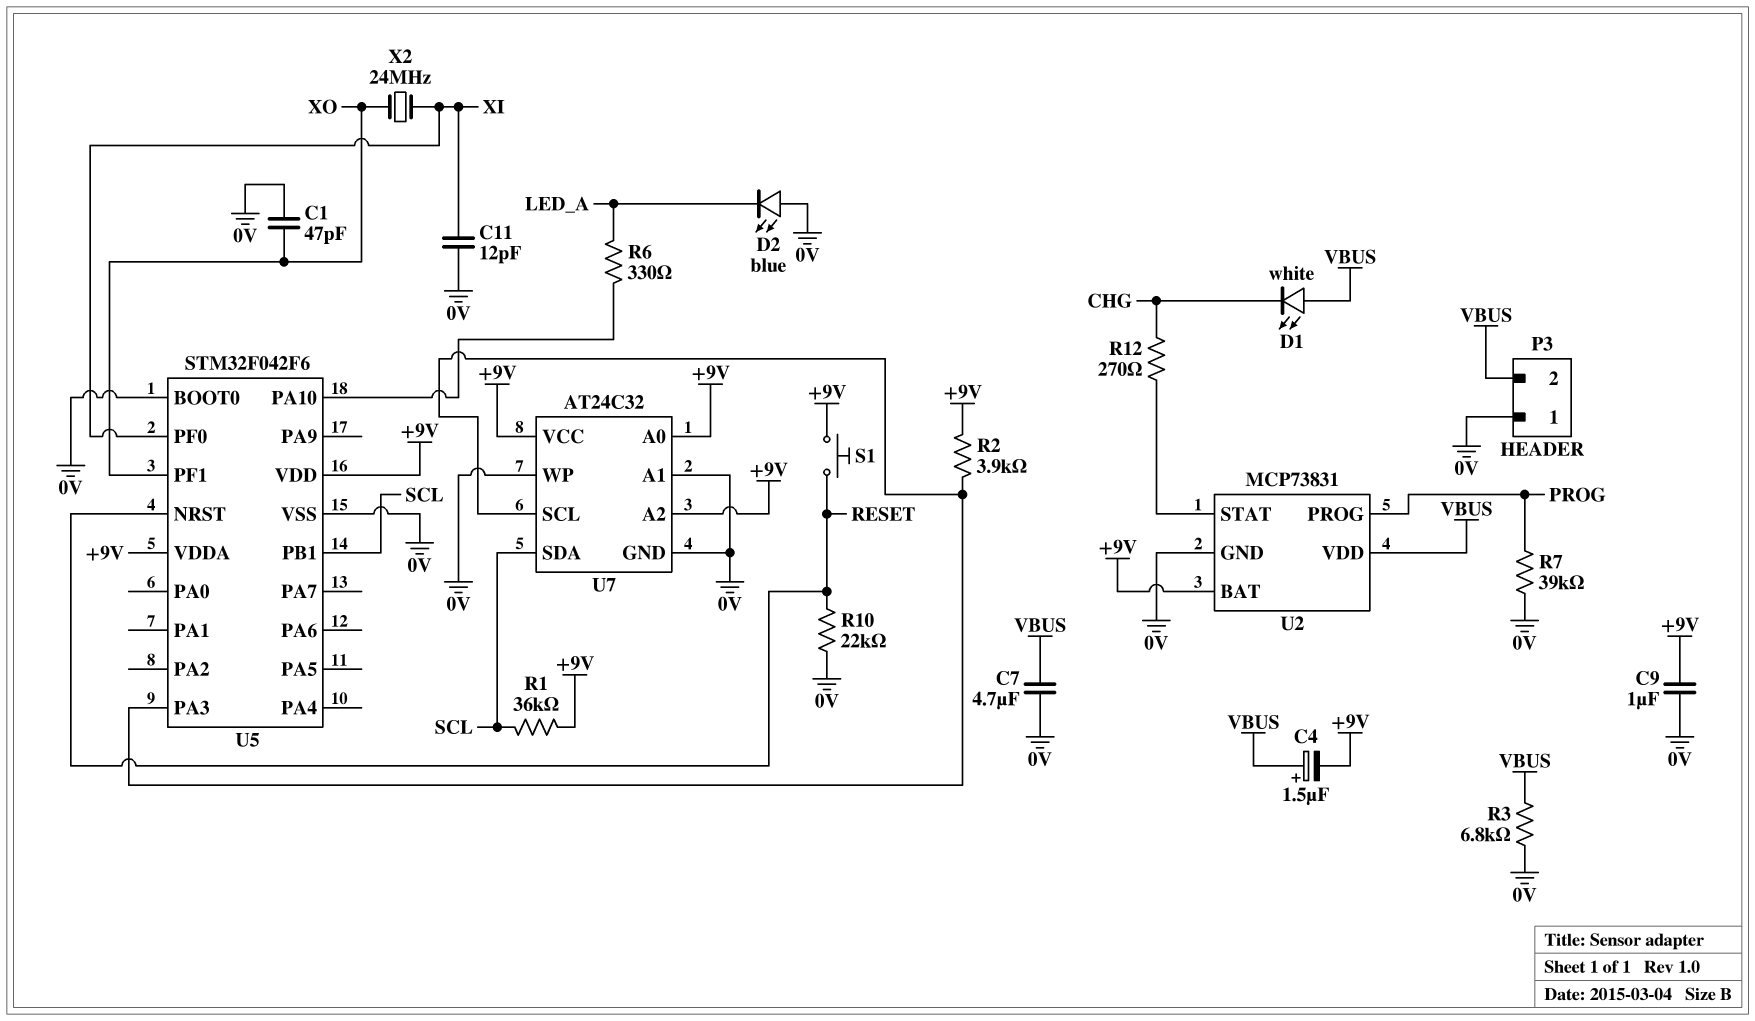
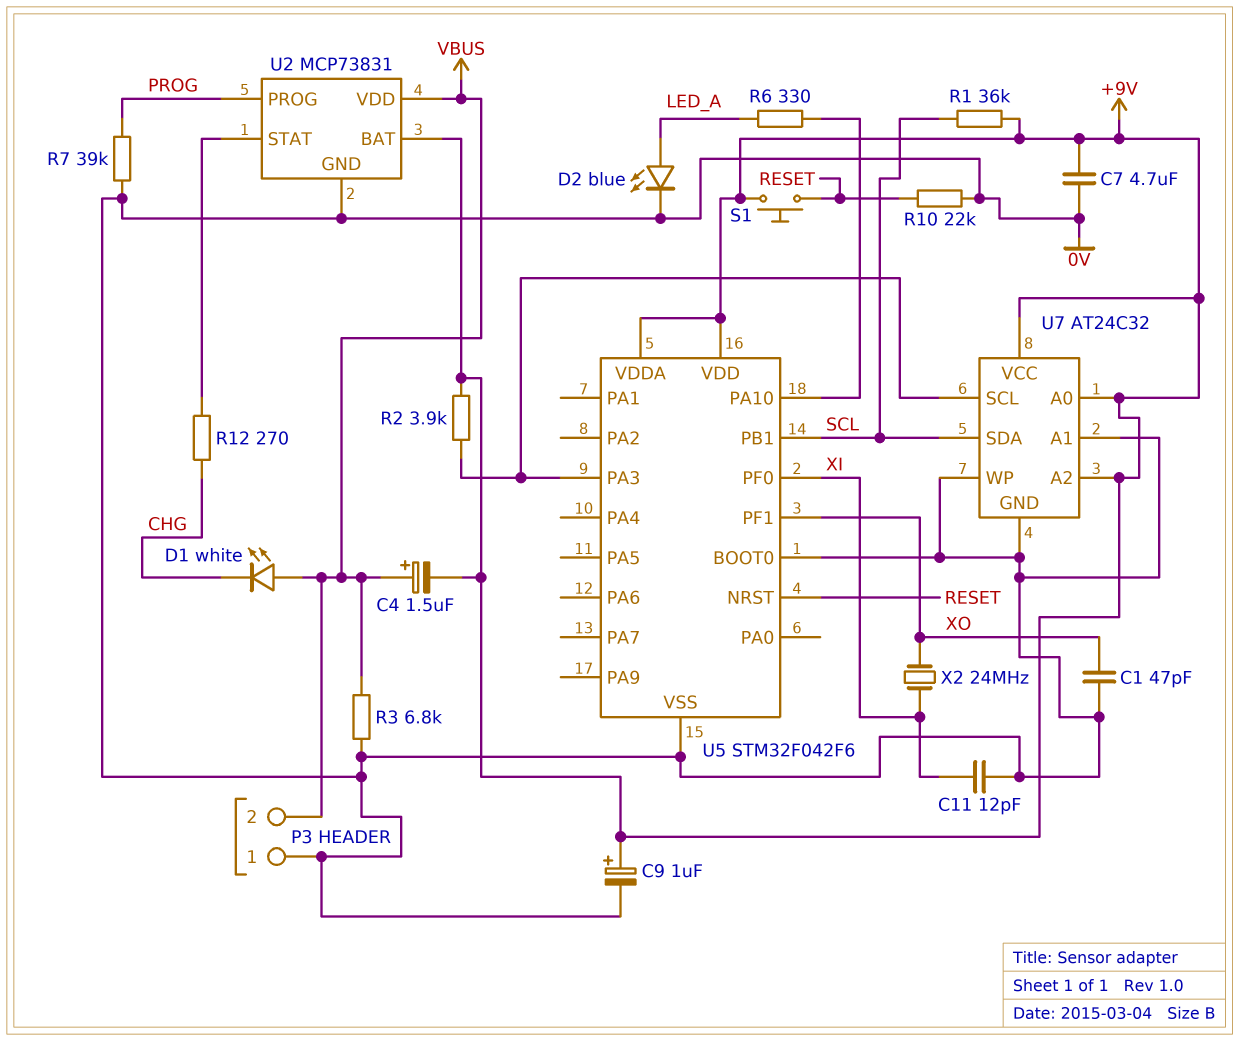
C7: 4.7uF (0V, VBUS) -> 4.7uF (+9V, 0V)
C9: 1uF (+9V, 0V) -> 1uF (plus +9V, minus 0V)
D2: LED blue (A 0V, K LED_A) -> LED blue (A LED_A, K 0V)

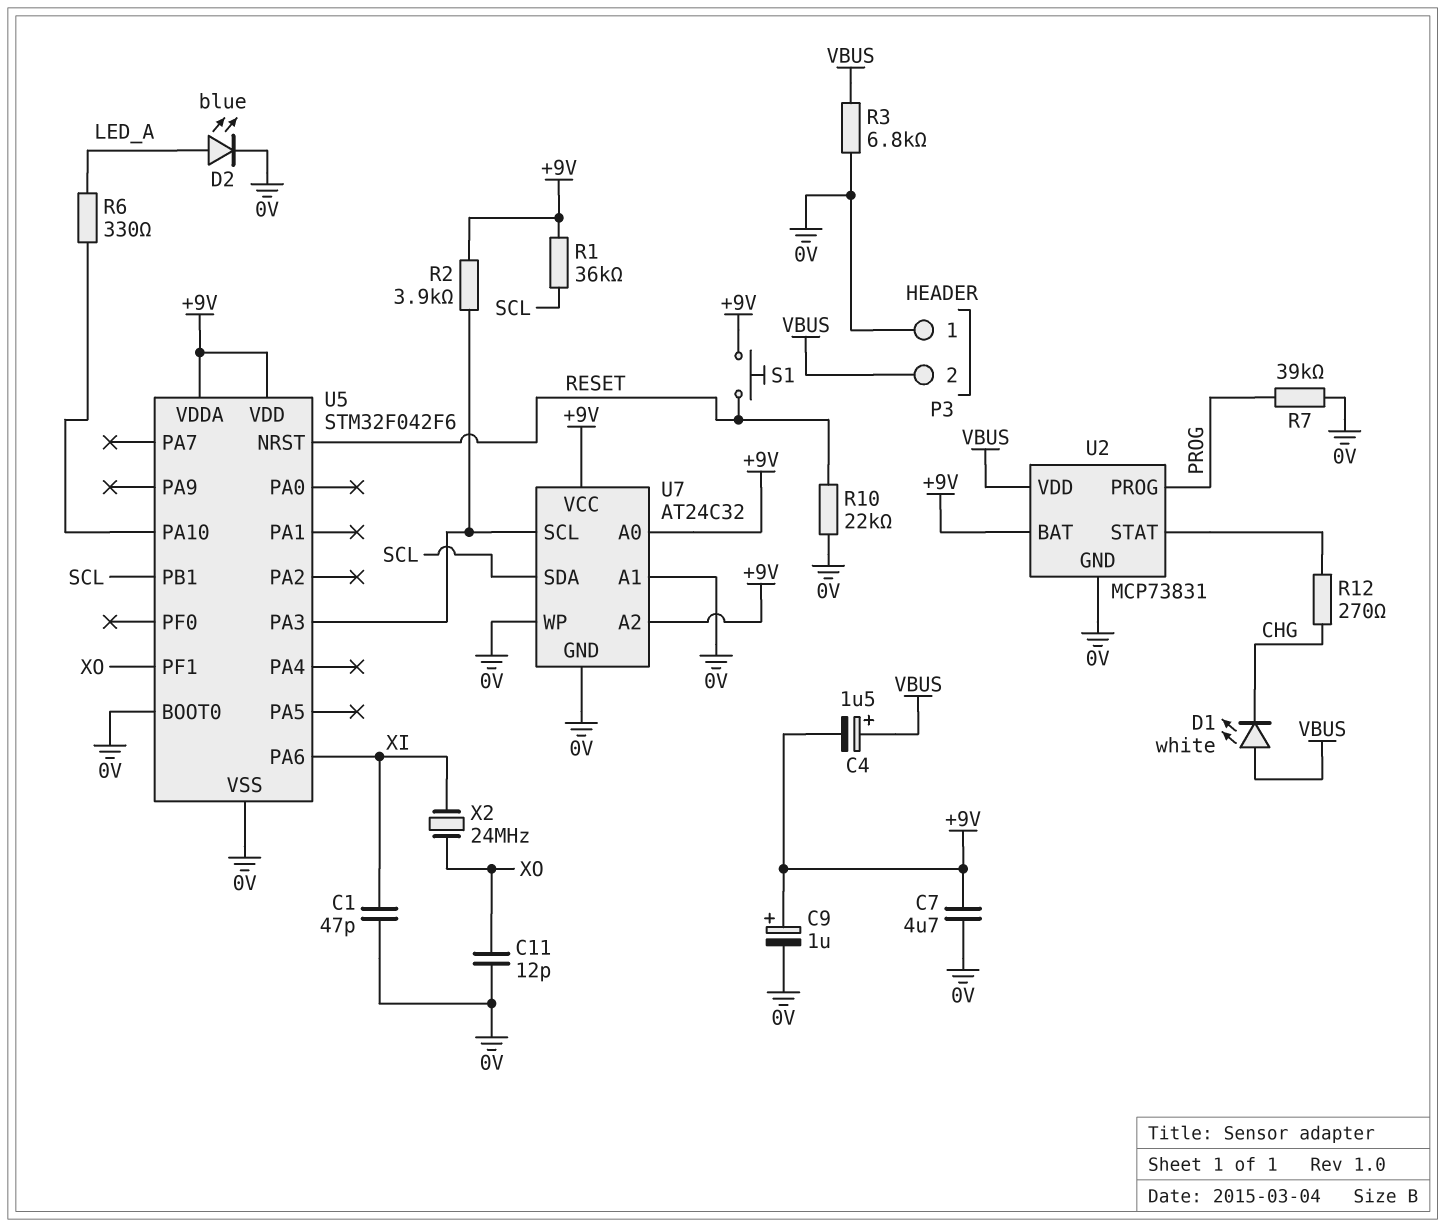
C1: 47pF (0V, XO) -> 47pF (0V, XI)
C11: 12pF (0V, XI) -> 12pF (0V, XO)
U5 pin PA6: none -> XI
U5 pin PF0: XI -> none

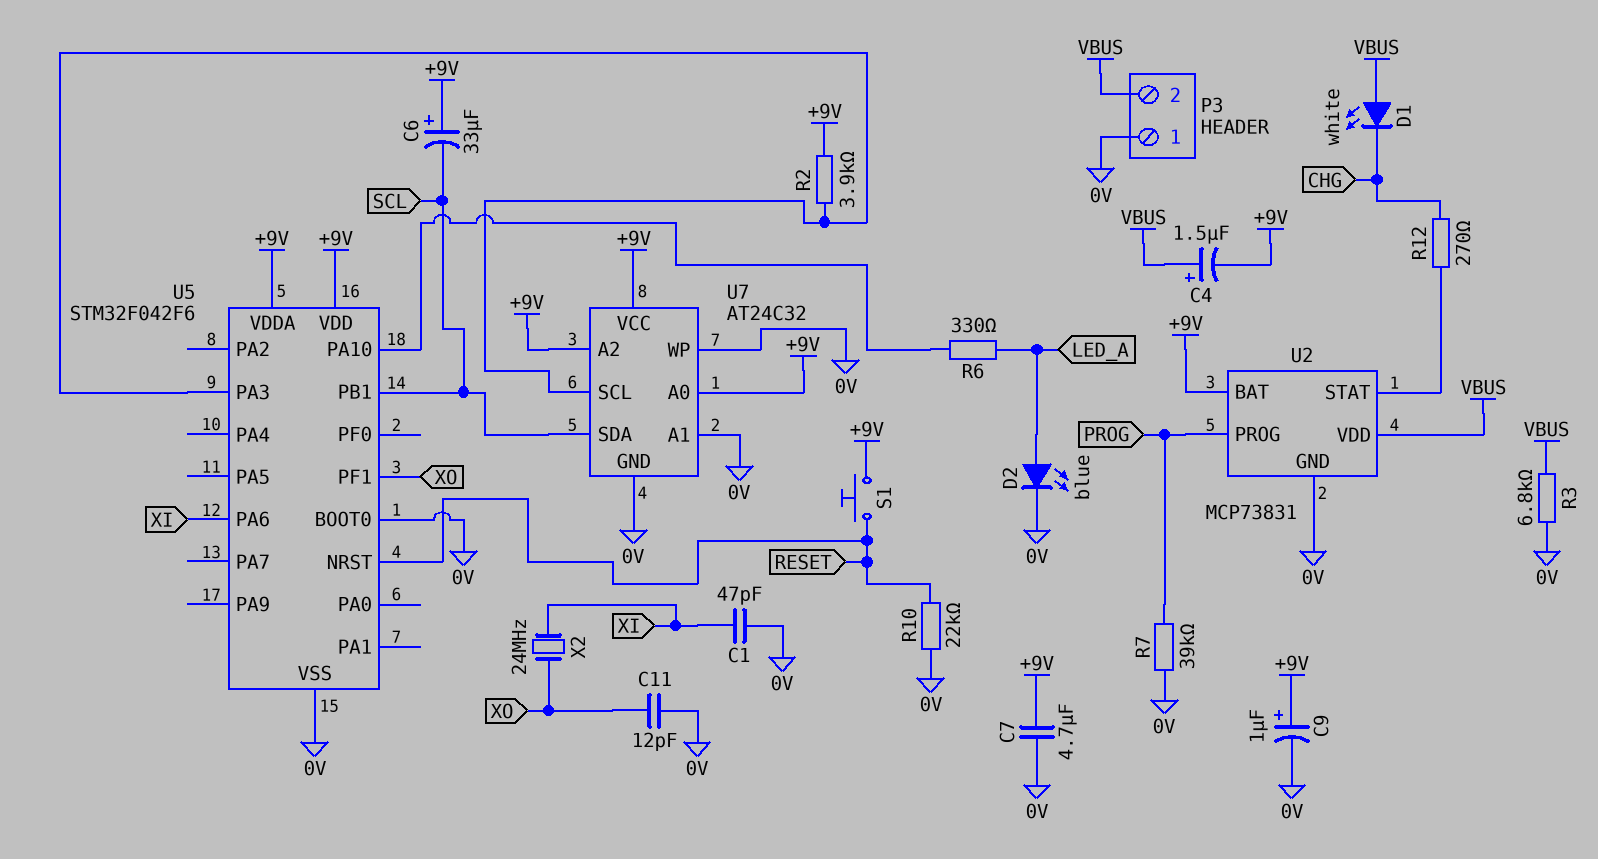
C6: none -> 33uF (plus +9V, minus SCL)
R1: 36k (+9V, SCL) -> none

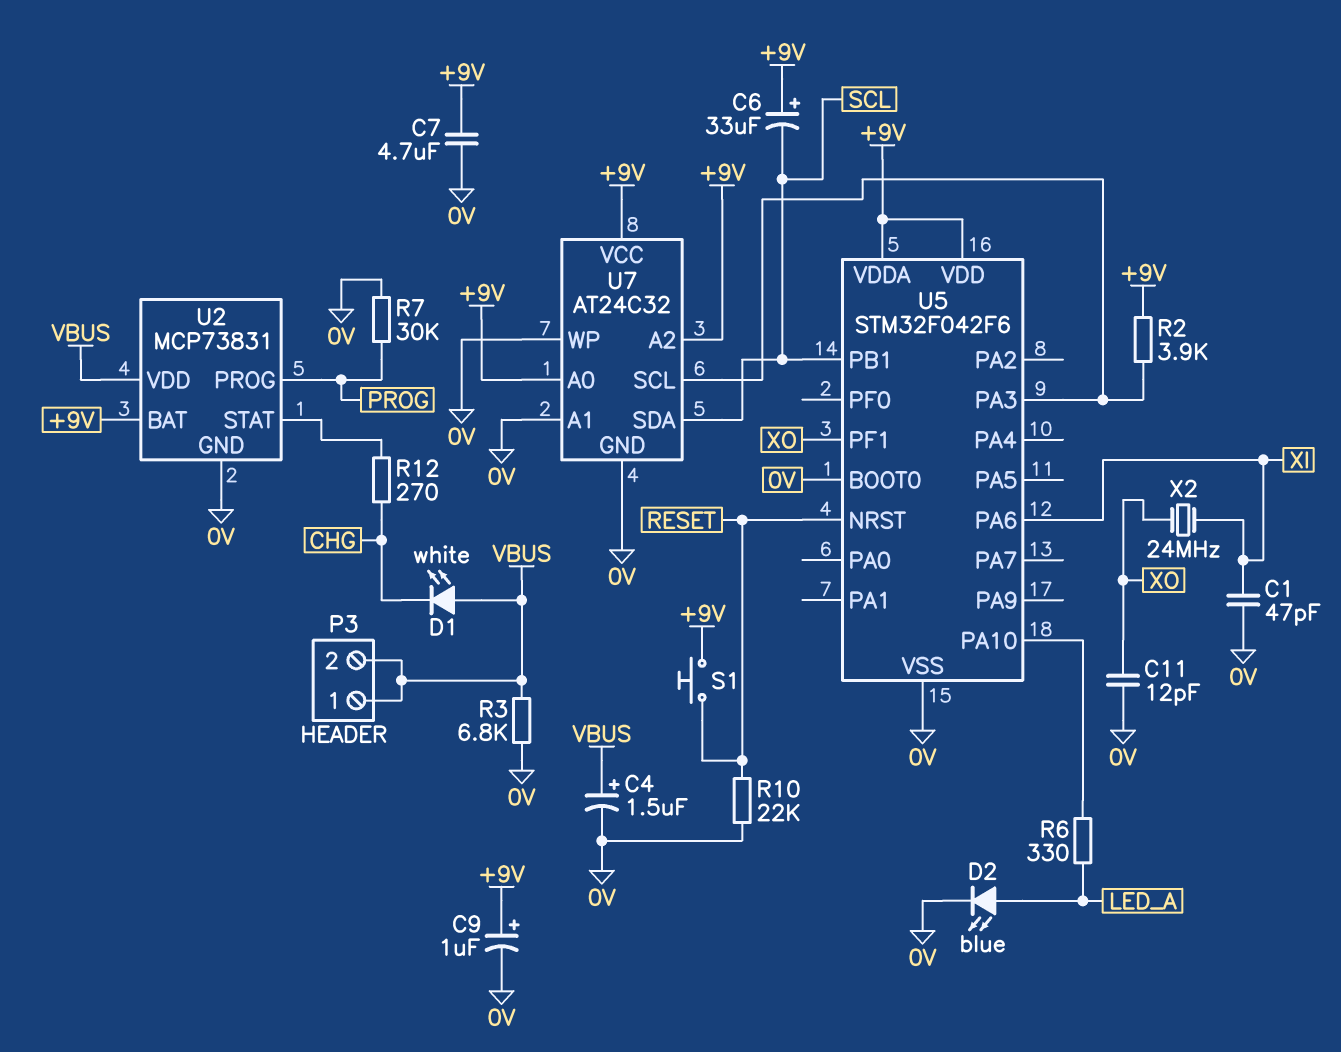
C4: 1.5uF (plus VBUS, minus +9V) -> 1.5uF (plus VBUS, minus 0V)
P3 pin 1: 0V -> VBUS
R7: 39k (0V, PROG) -> 30k (0V, PROG)

